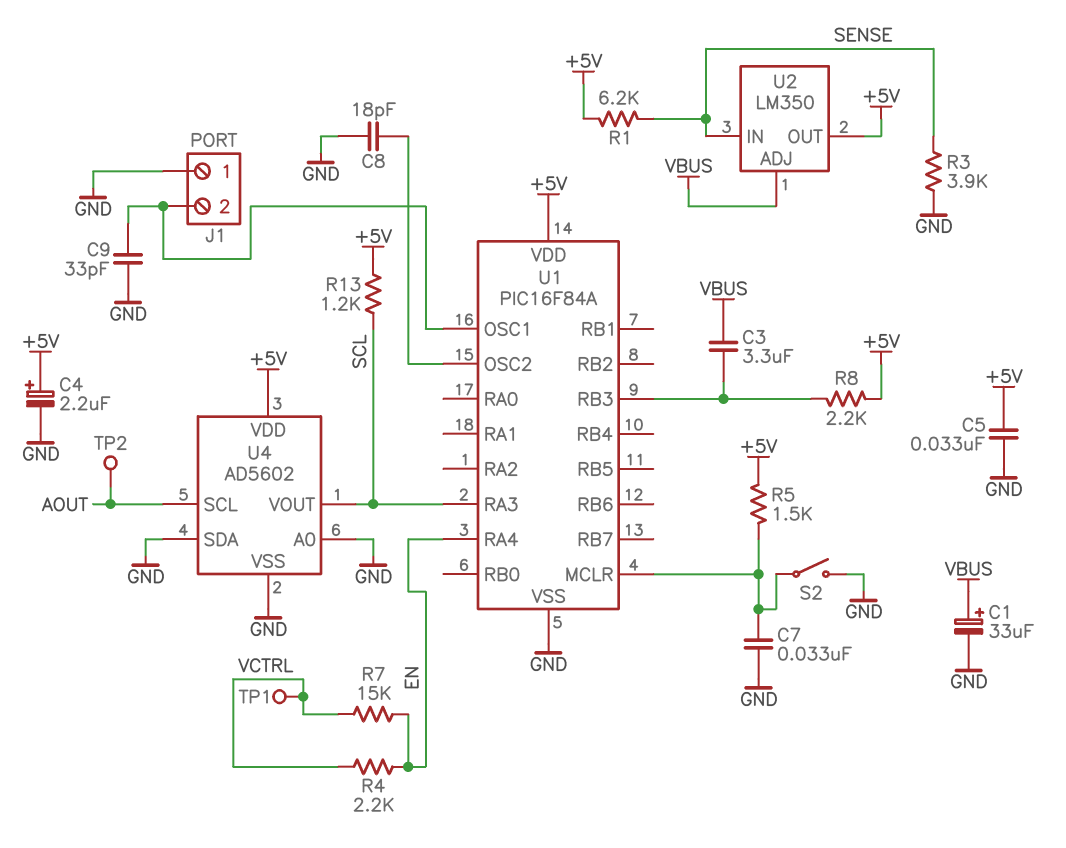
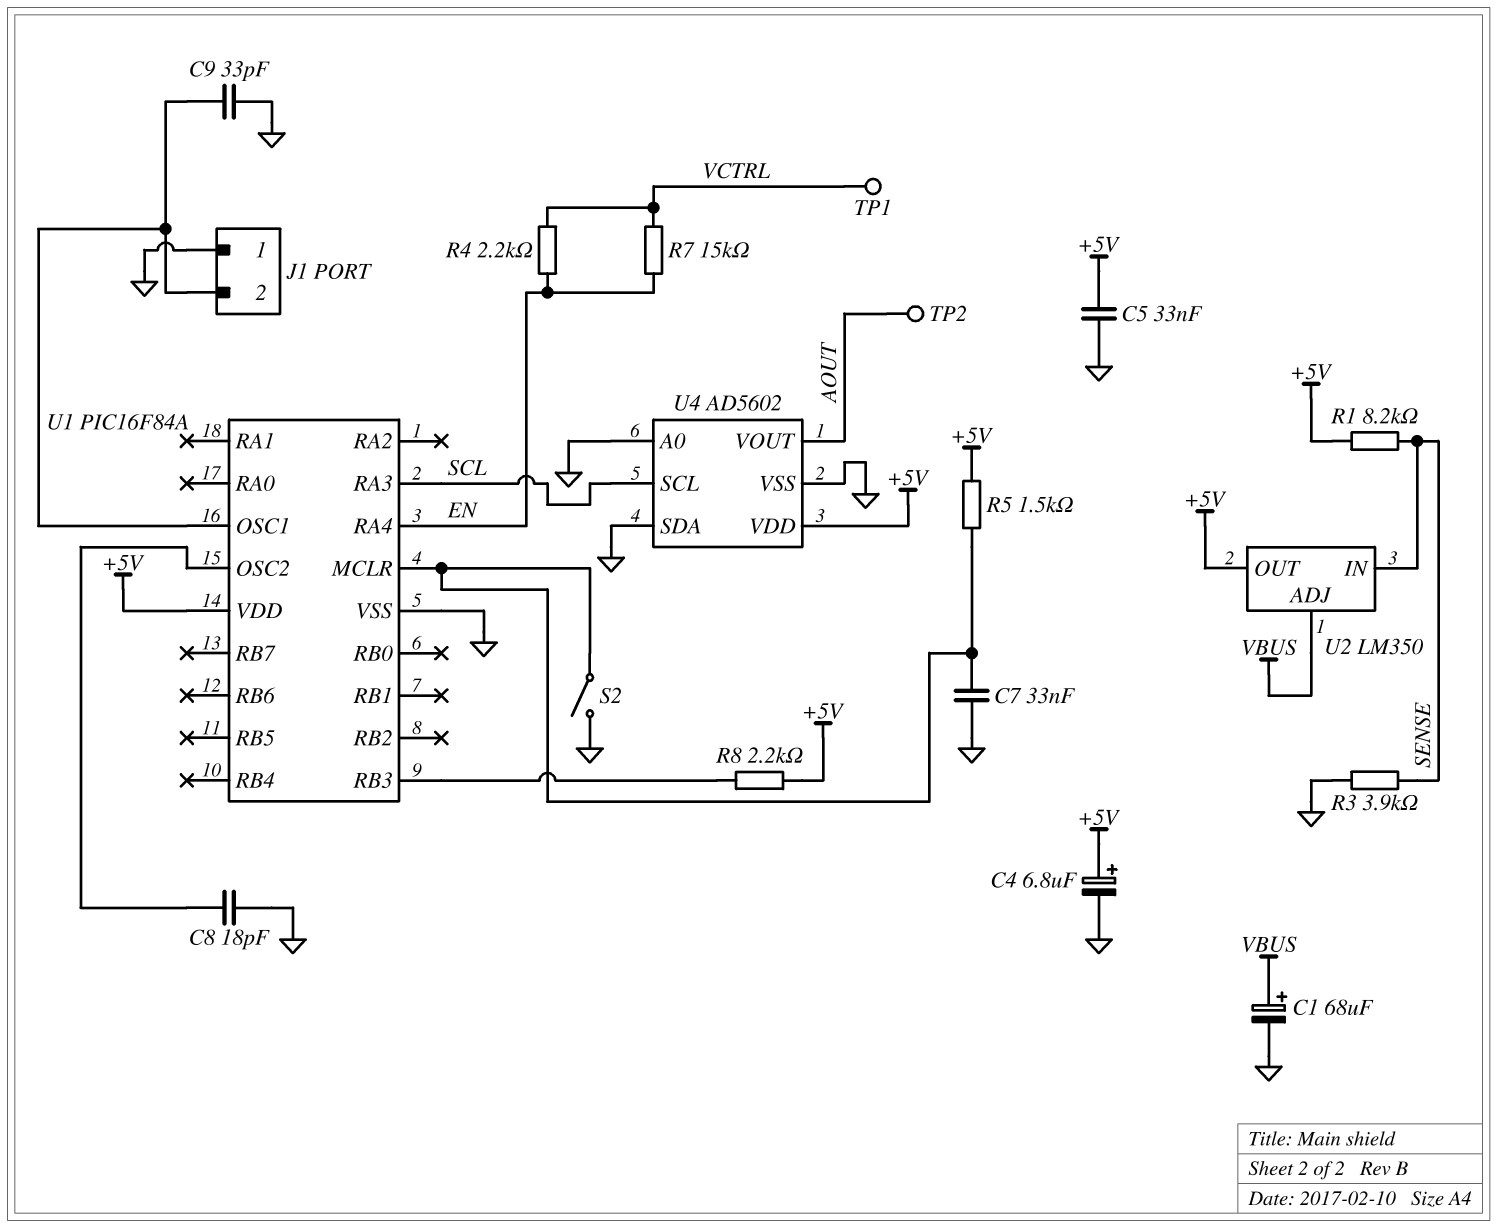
C1: 33uF (plus VBUS, minus GND) -> 68uF (plus VBUS, minus GND)
C3: 3.3uF (U1/RB3, VBUS) -> none
C4: 2.2uF (plus +5V, minus GND) -> 6.8uF (plus +5V, minus GND)
R1: 6.2k (+5V, SENSE) -> 8.2k (+5V, SENSE)
R13: 1.2k (+5V, SCL) -> none
U4 pin SCL: AOUT -> SCL
U4 pin VOUT: SCL -> AOUT

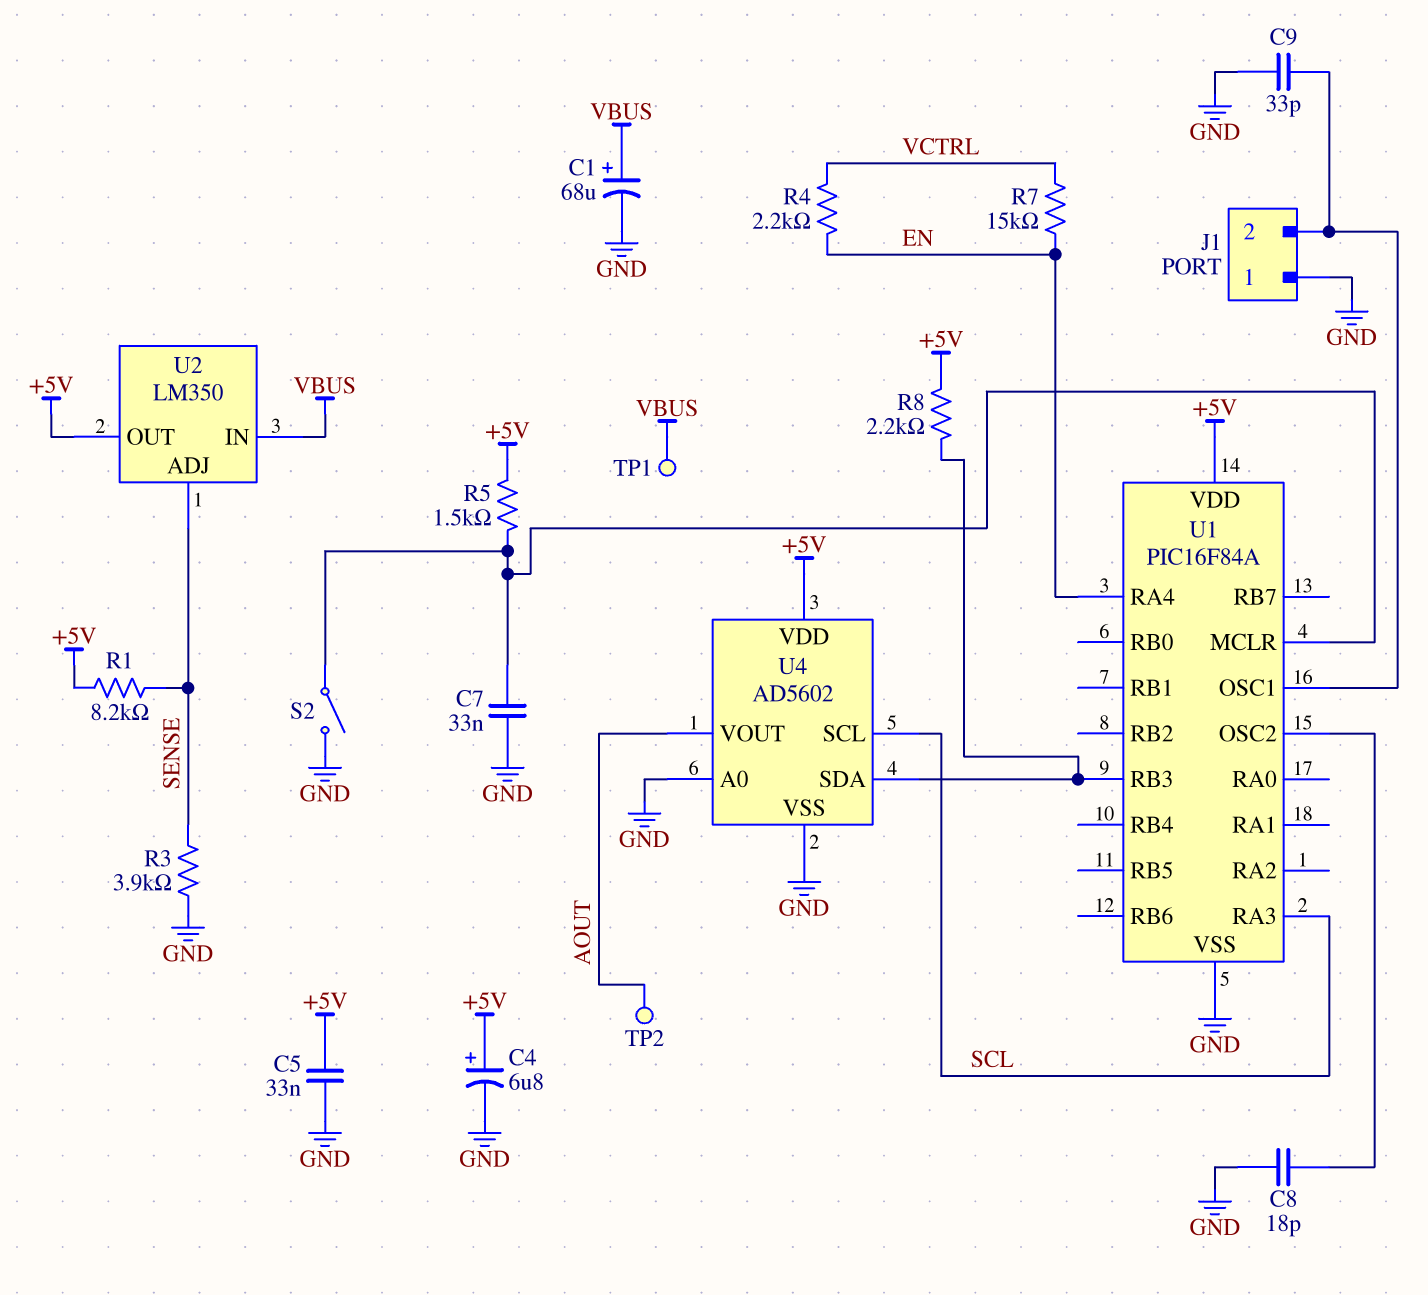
TP1: test point (VCTRL) -> test point (VBUS)
U2 pin ADJ: VBUS -> SENSE
U2 pin IN: SENSE -> VBUS
U4 pin SDA: GND -> U1/RB3

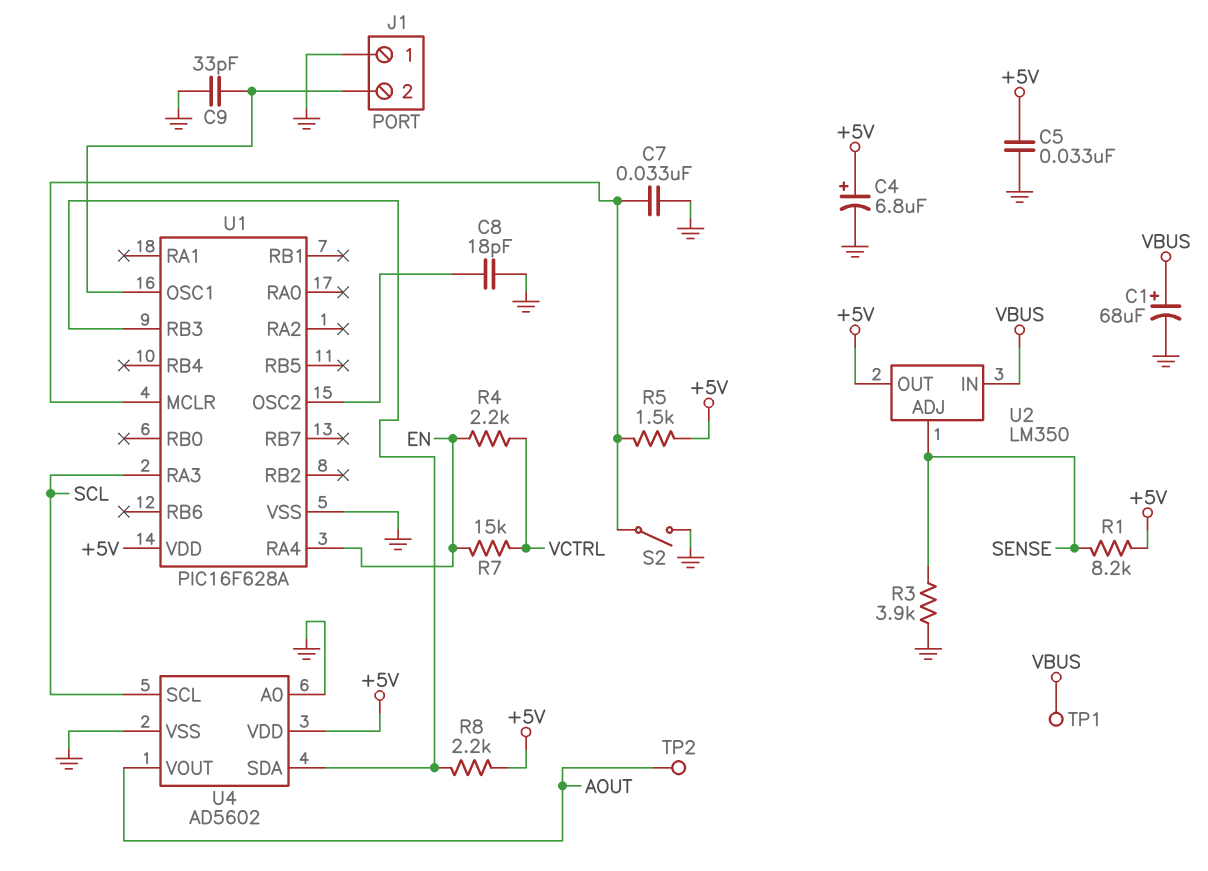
U1: PIC16F84A -> PIC16F628A

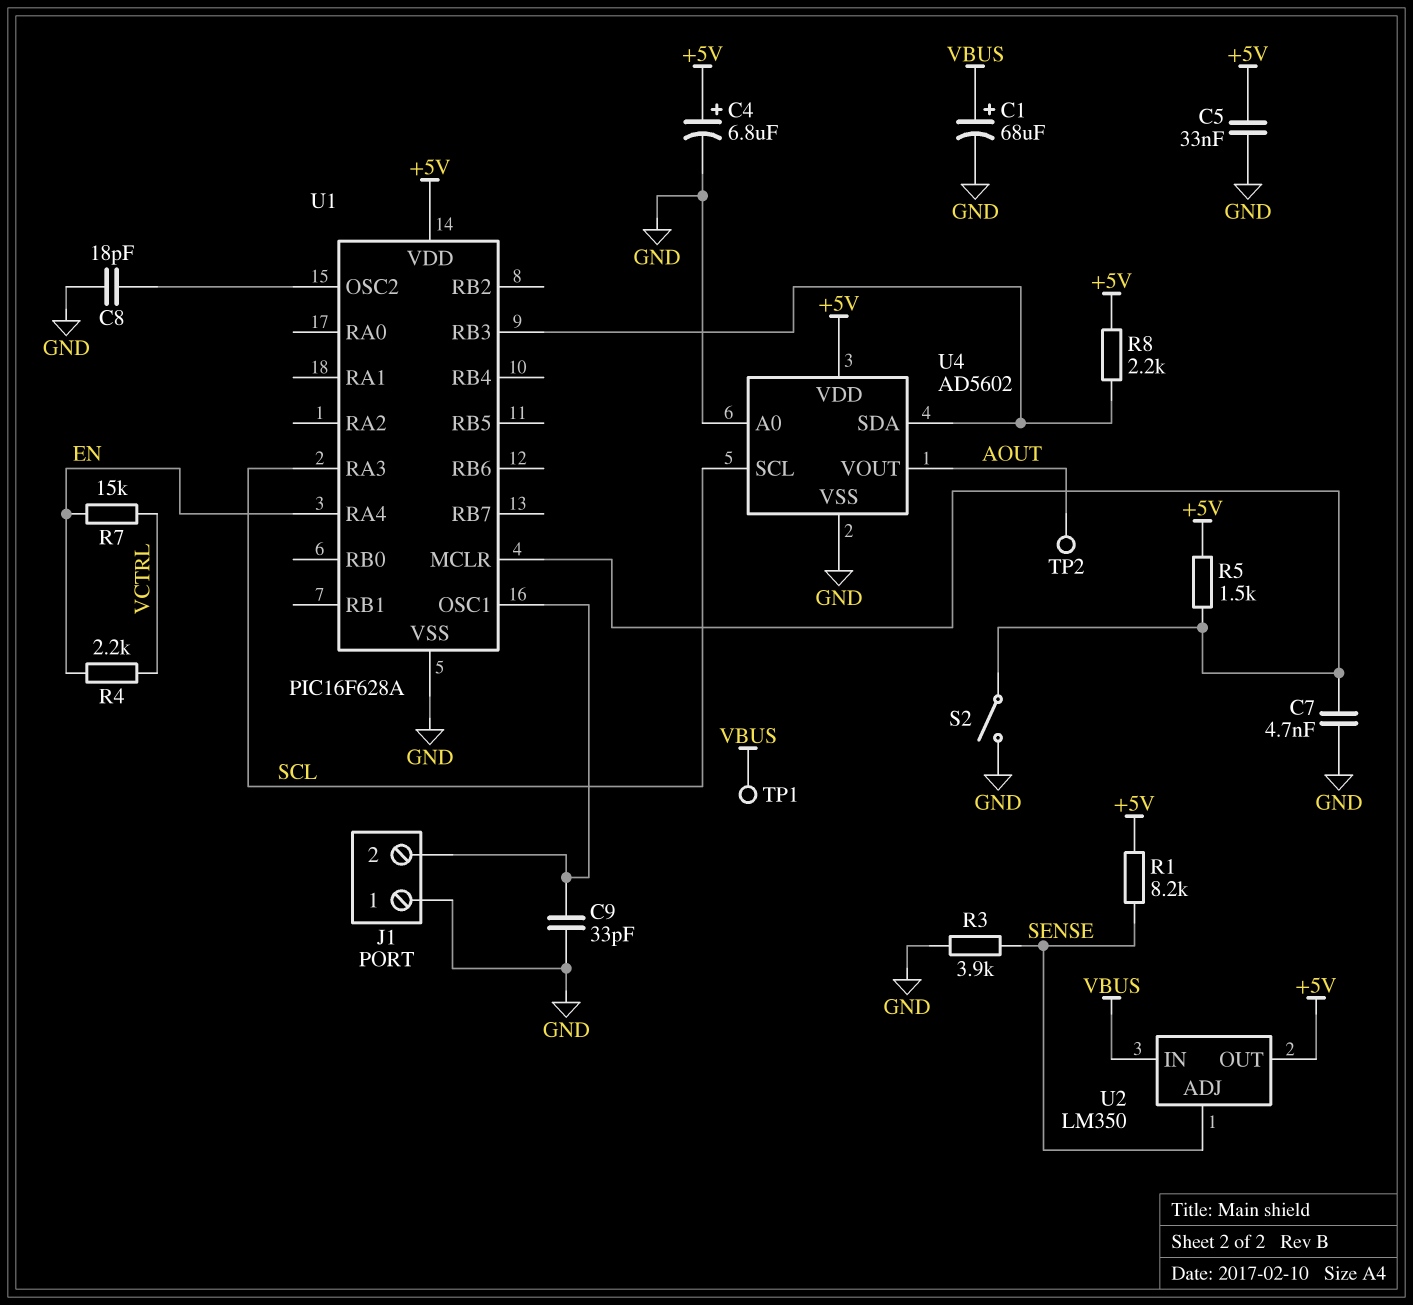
C7: 33nF (GND, U1/MCLR) -> 4.7nF (GND, U1/MCLR)

